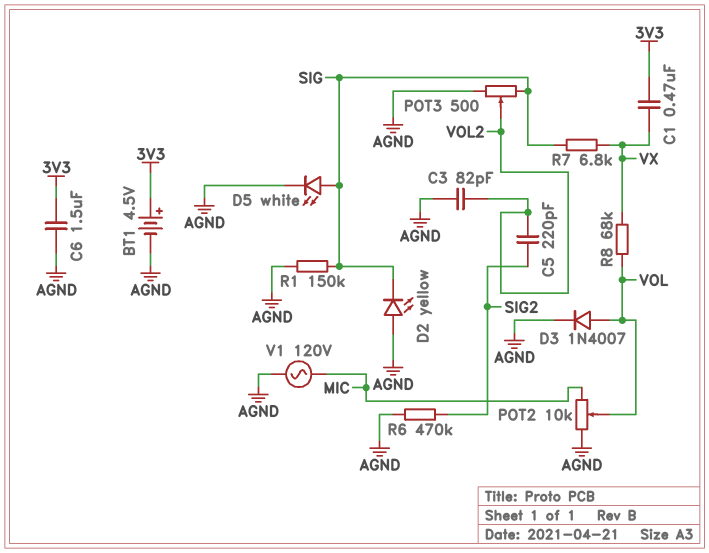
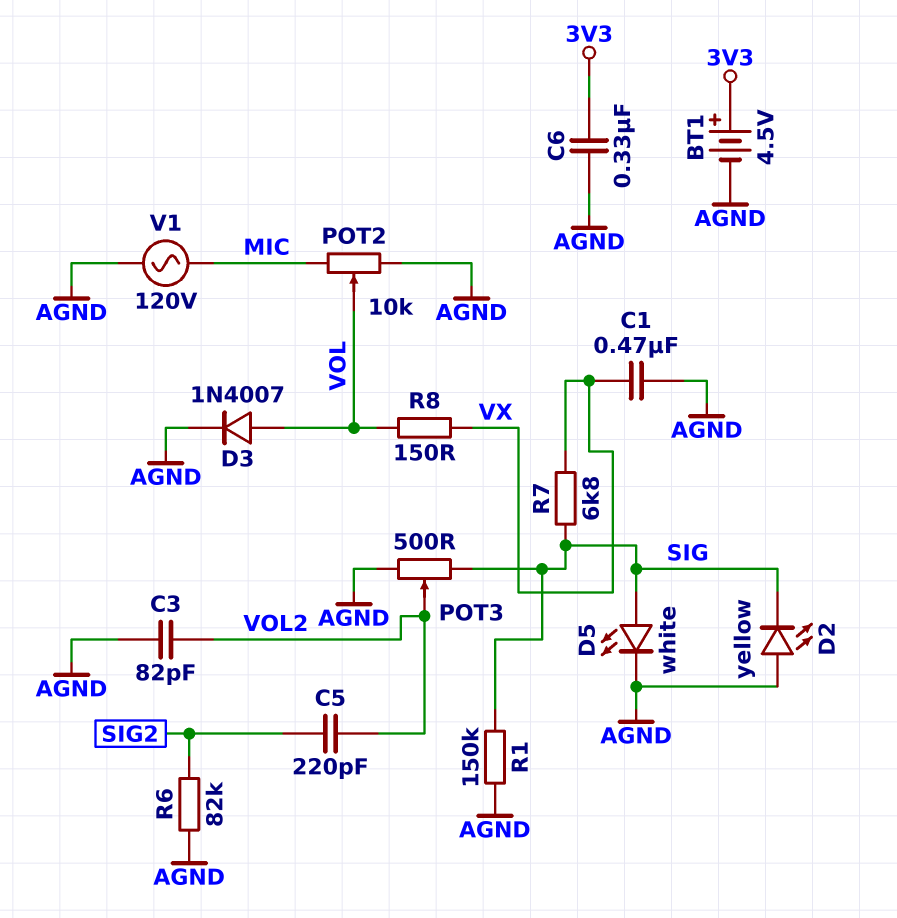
C1: 470nF (3V3, VX) -> 470nF (AGND, VX)
C6: 1.5uF (3V3, AGND) -> 330nF (3V3, AGND)
R6: 470k (AGND, SIG2) -> 82k (AGND, SIG2)
R8: 68k (VOL, VX) -> 150 (VOL, VX)

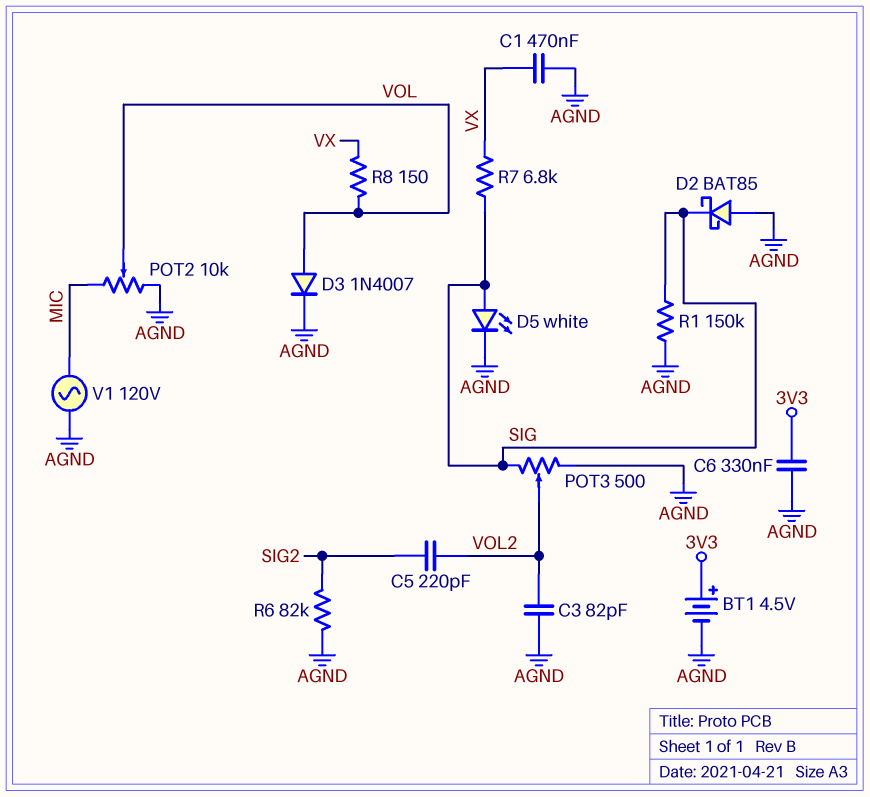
D2: LED yellow (A AGND, K SIG) -> schottky BAT85 (A AGND, K SIG)

